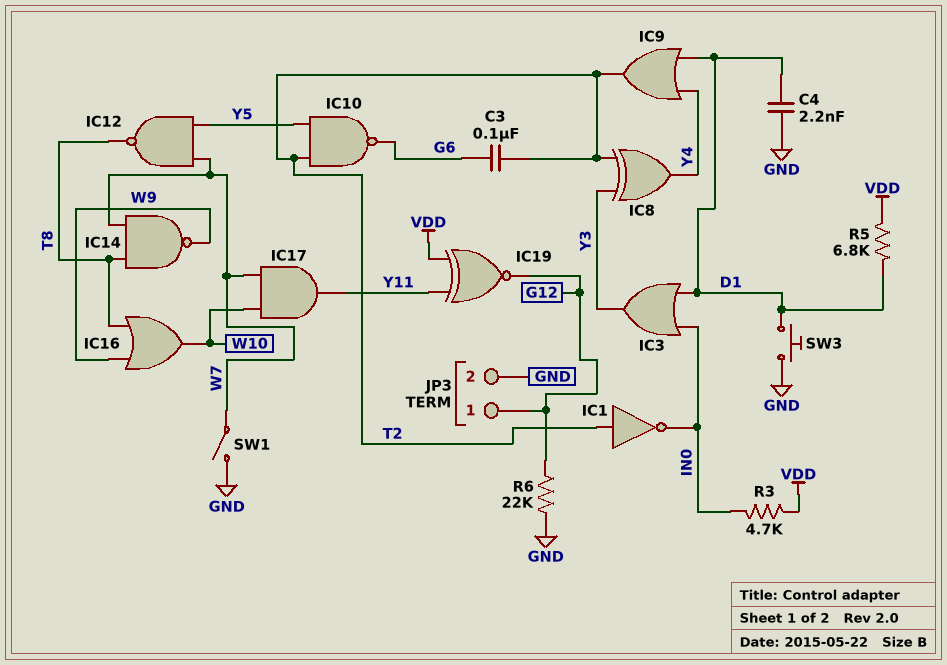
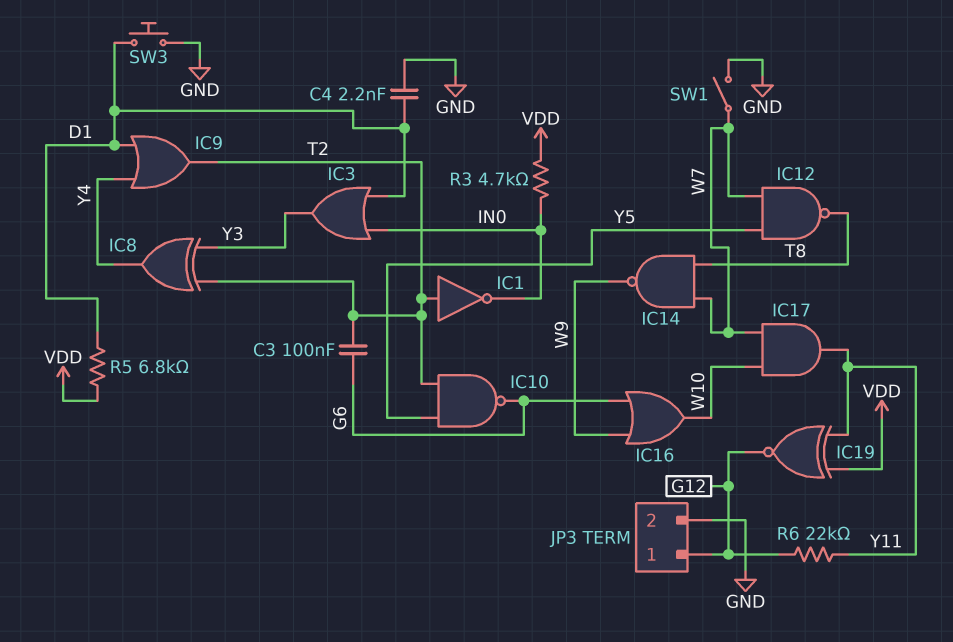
IC16: OR (in T8, in W9, out W10) -> OR (in G6, in W9, out W10)
R6: 22k (G12, GND) -> 22k (G12, Y11)

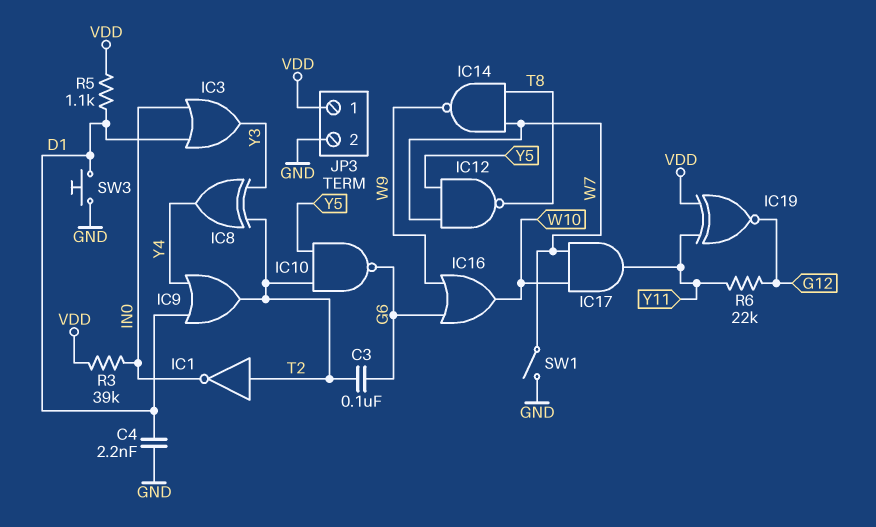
JP3 pin 1: G12 -> VDD
R3: 4.7k (IN0, VDD) -> 39k (IN0, VDD)
R5: 6.8k (D1, VDD) -> 1.1k (D1, VDD)

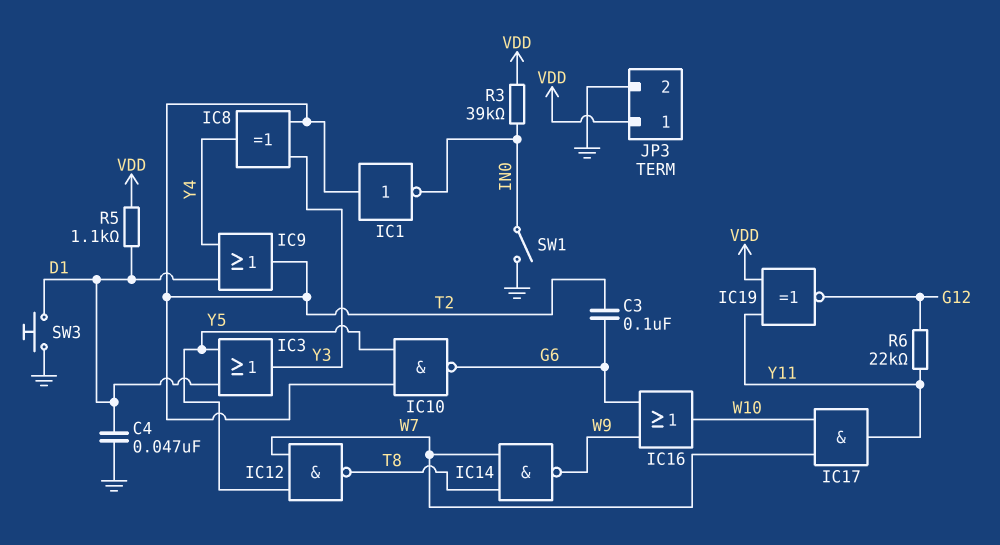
C4: 2.2nF (D1, GND) -> 47nF (D1, GND)
IC3: OR (in D1, in IN0, out Y3) -> OR (in D1, in Y5, out Y3)
SW1: switch (GND, W7) -> switch (GND, IN0)

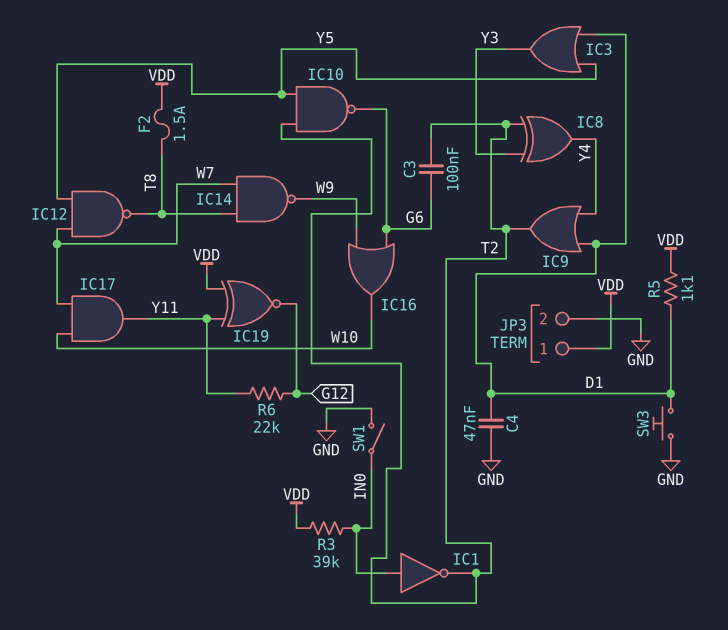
F2: none -> 1.5A (T8, VDD)
IC1: NOT (in T2, out IN0) -> NOT (in IN0, out T2)

